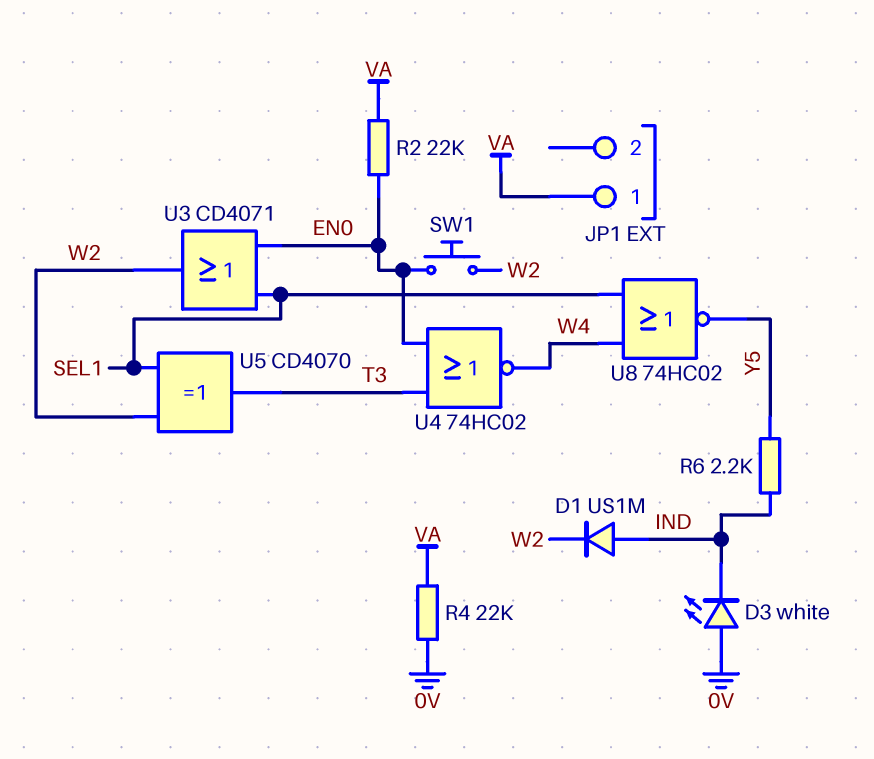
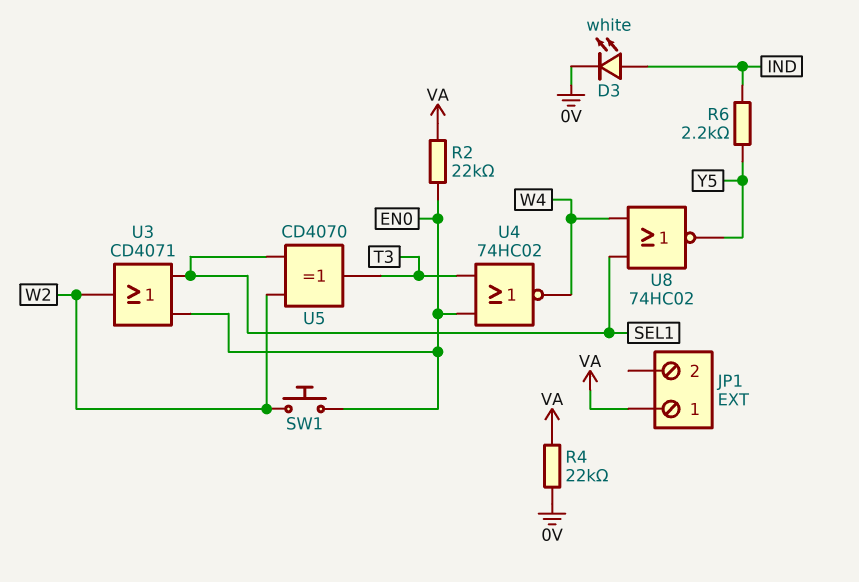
D1: diode US1M (A IND, K W2) -> none
D3: LED white (A 0V, K IND) -> LED white (A IND, K 0V)

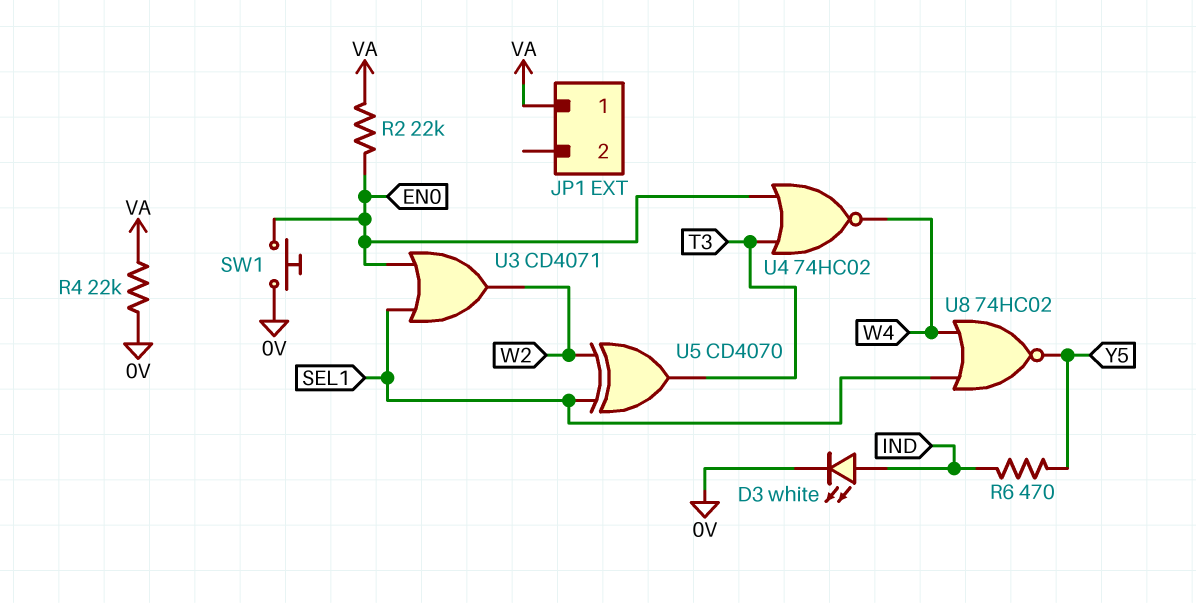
R6: 2.2k (IND, Y5) -> 470 (IND, Y5)
SW1: button (EN0, W2) -> button (0V, EN0)

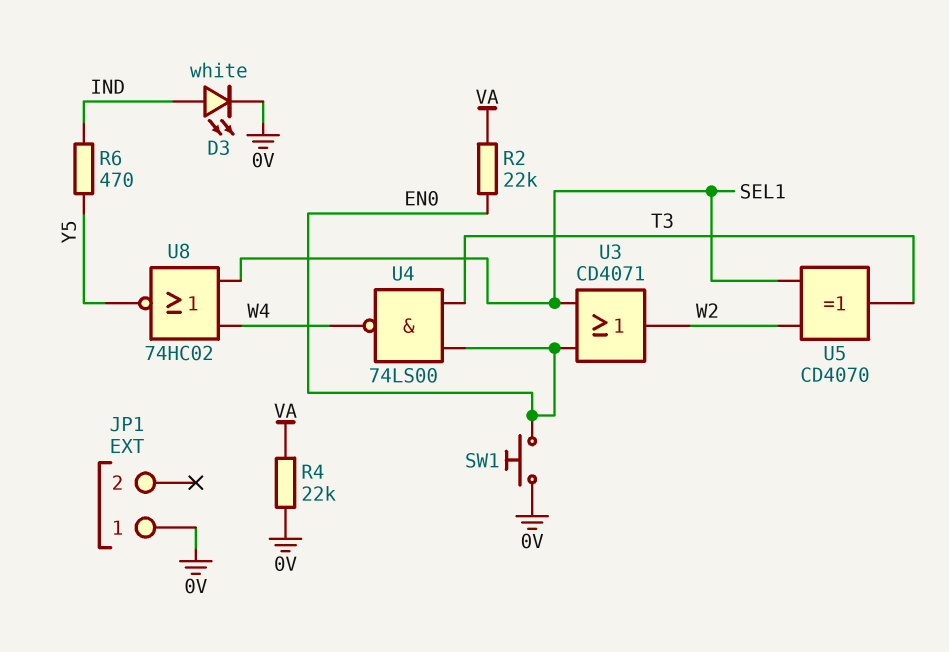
JP1 pin 1: VA -> 0V
U4: NOR 74HC02 (in EN0, in T3, out W4) -> NAND 74LS00 (in EN0, in T3, out W4)

